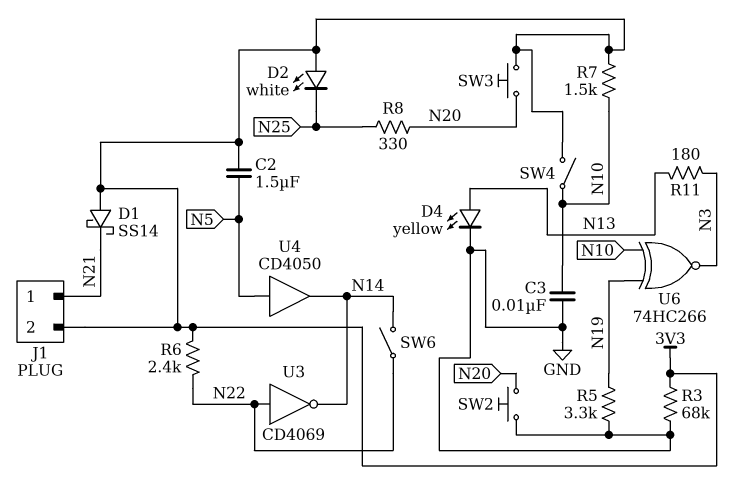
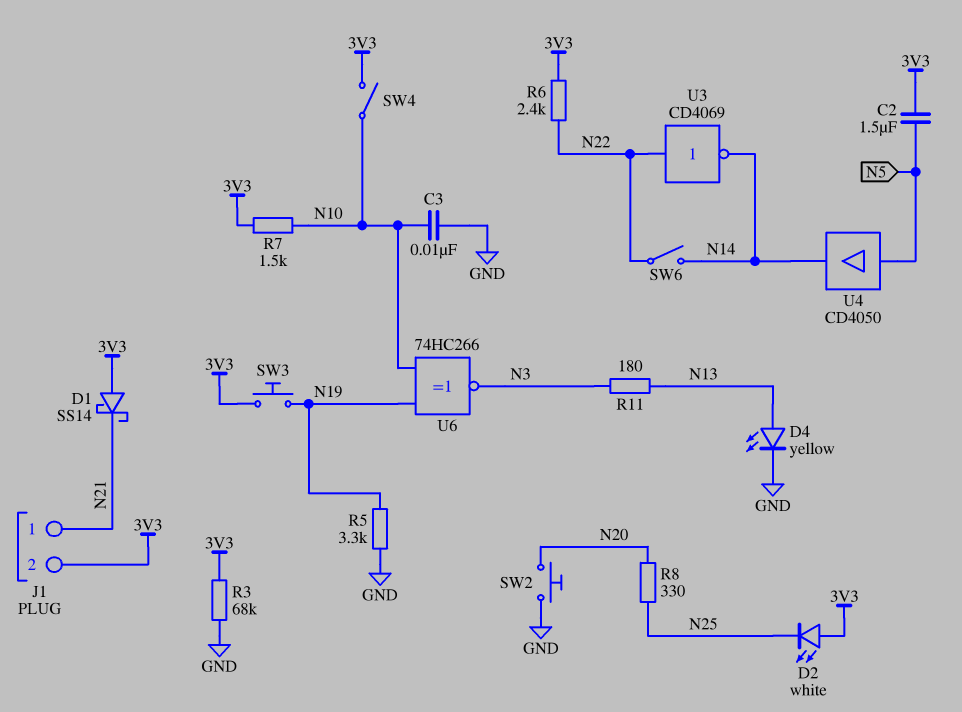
SW3: button (3V3, N20) -> button (3V3, N19)

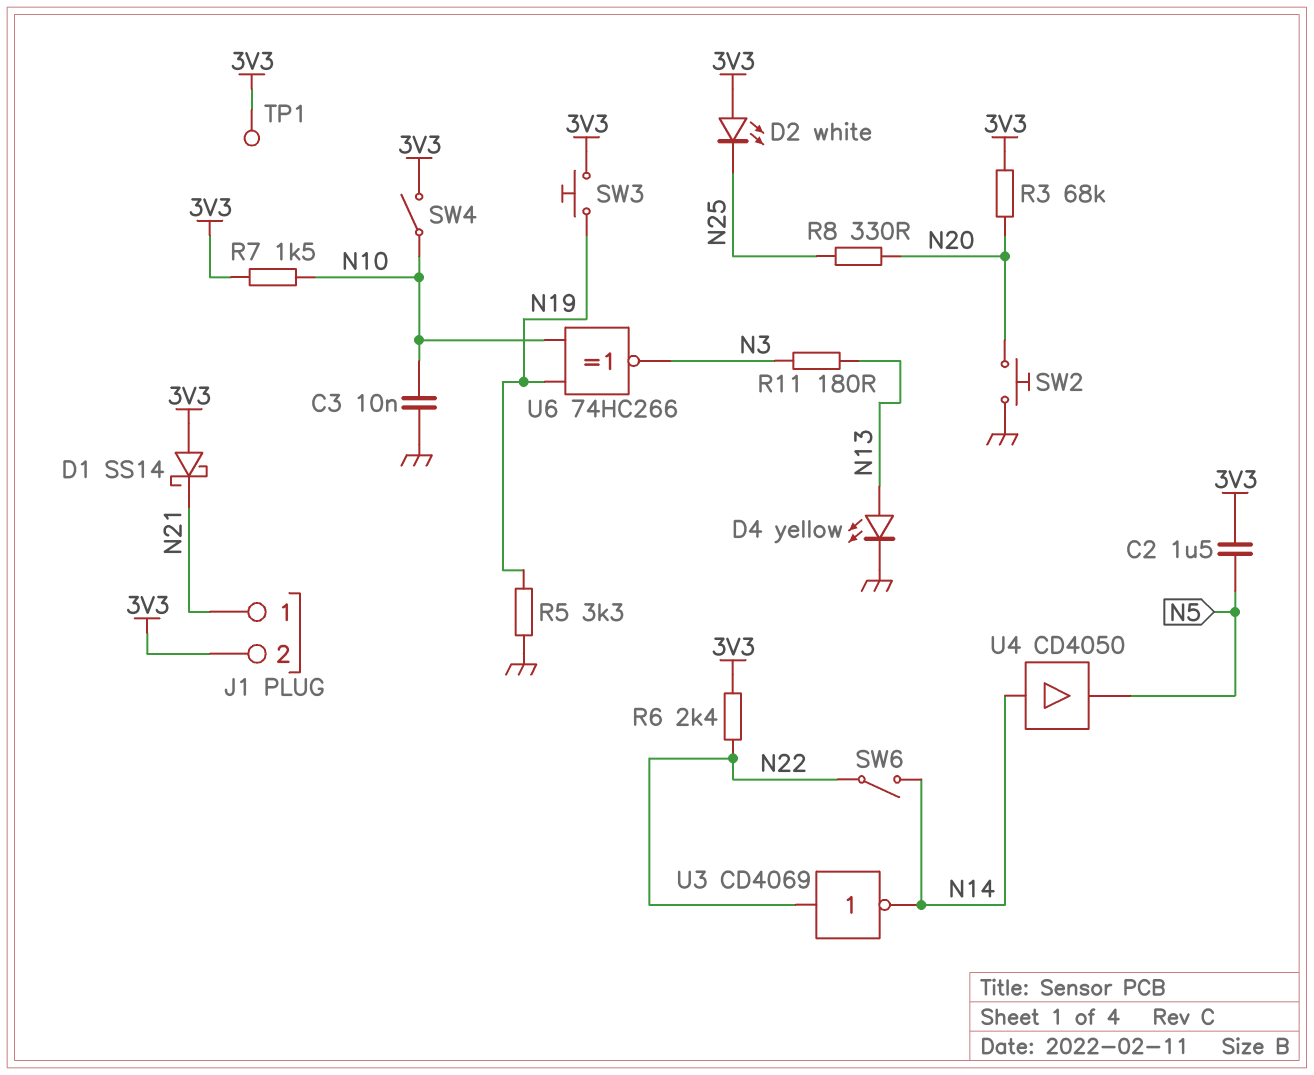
R3: 68k (3V3, GND) -> 68k (3V3, N20)
TP1: none -> test point (3V3)
U4: buffer CD4050 (in N5, out N14) -> buffer CD4050 (in N14, out N5)

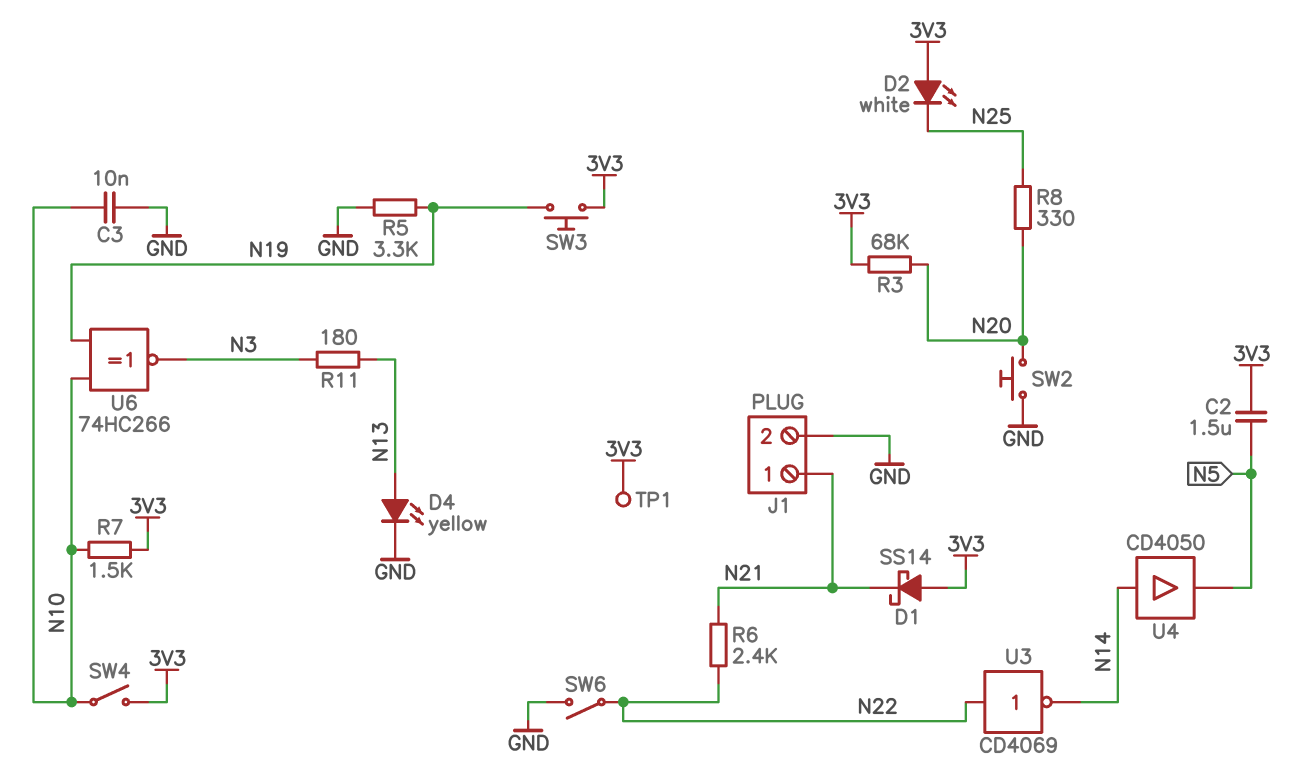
J1 pin 2: 3V3 -> GND
R6: 2.4k (3V3, N22) -> 2.4k (N21, N22)
SW6: switch (N14, N22) -> switch (GND, N22)

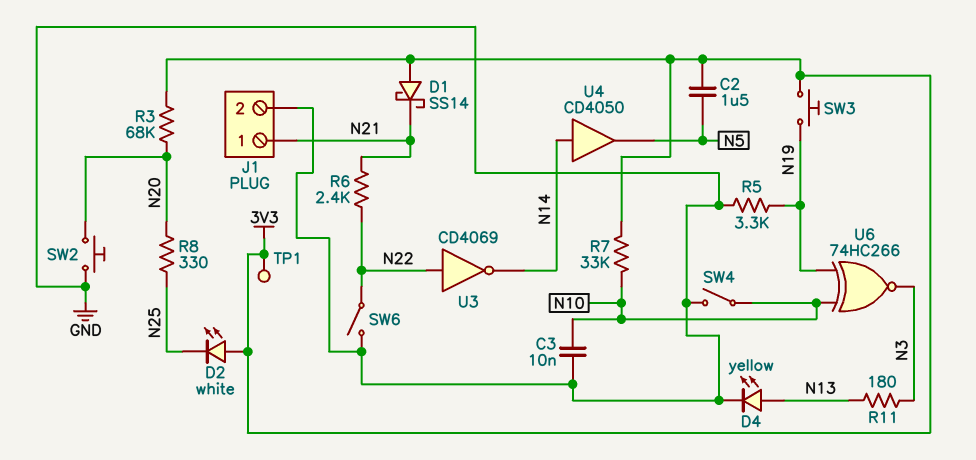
R7: 1.5k (3V3, N10) -> 33k (3V3, N10)
SW4: switch (3V3, N10) -> switch (GND, N10)

